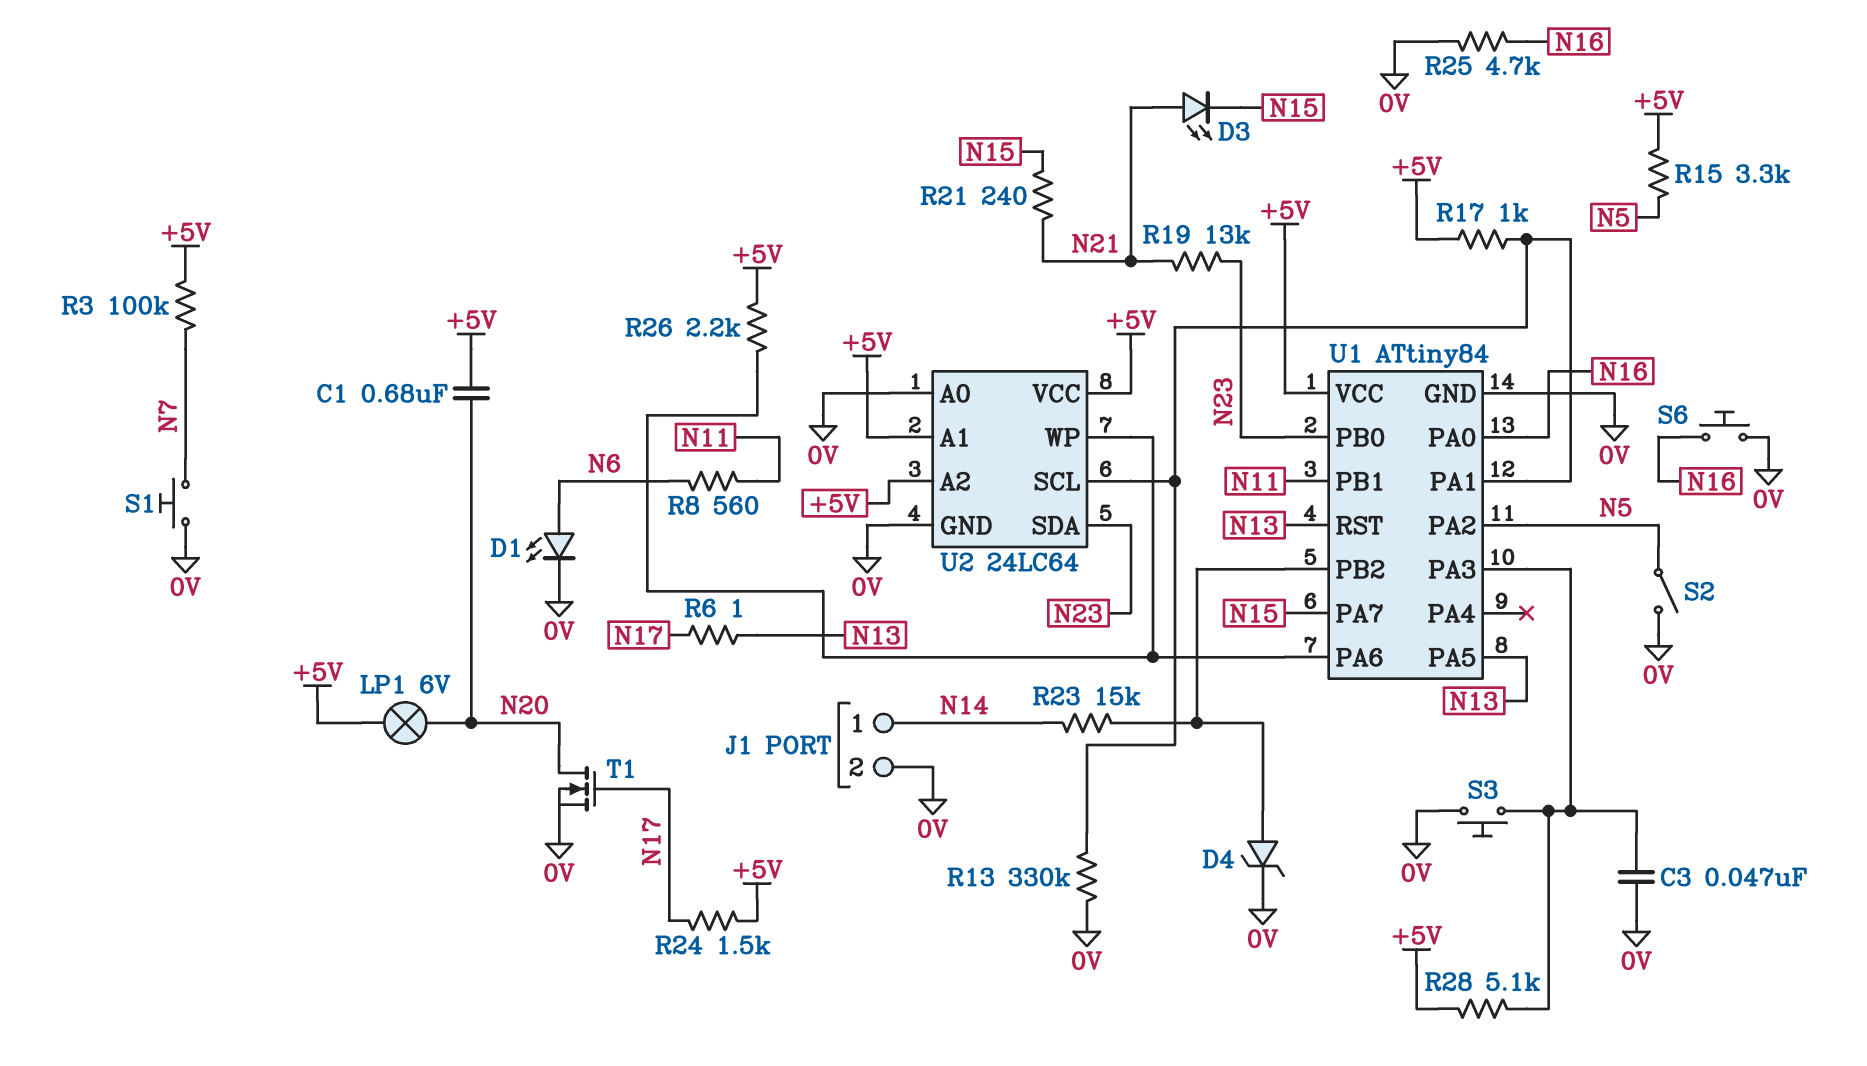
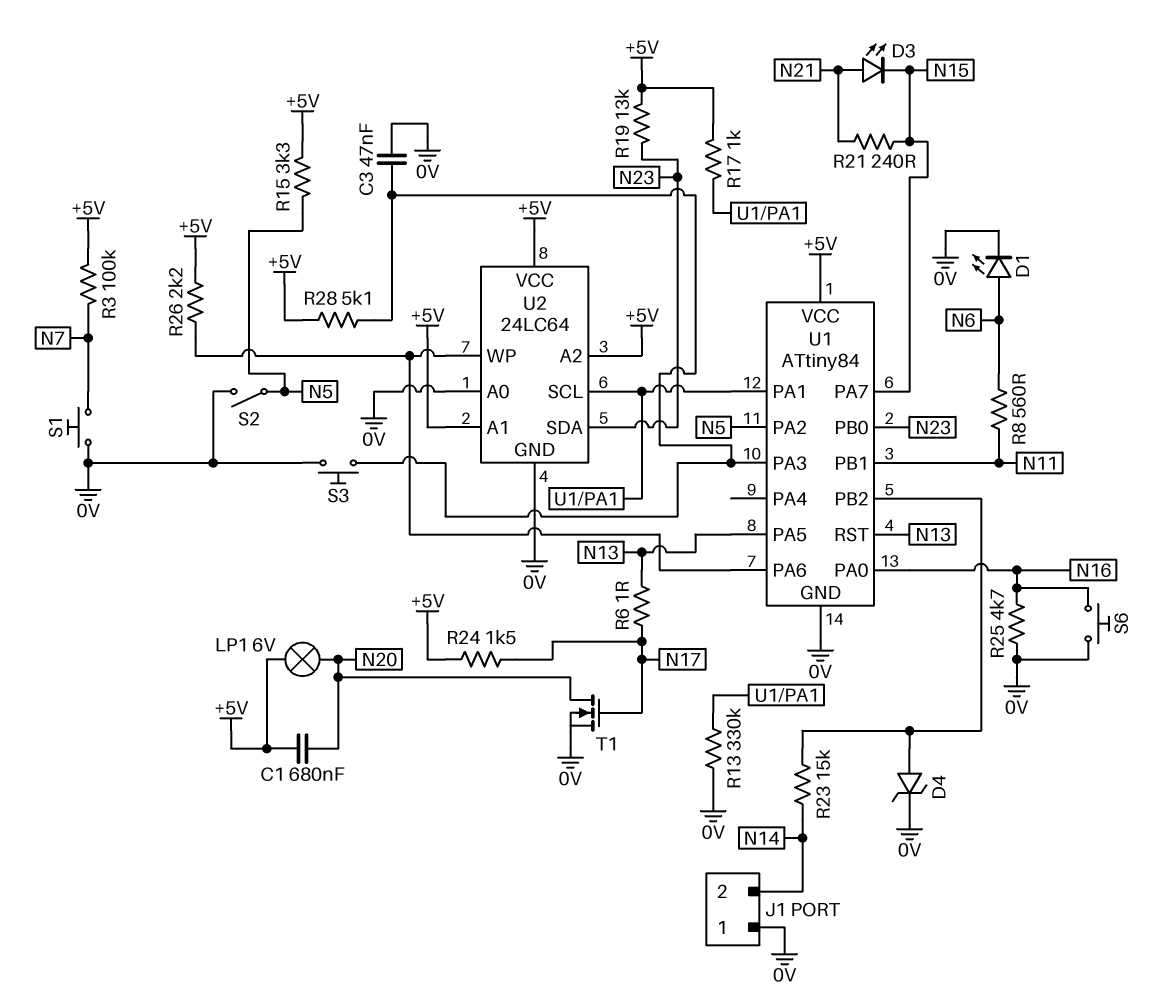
J1 pin 1: N14 -> 0V
J1 pin 2: 0V -> N14
R19: 13k (N21, N23) -> 13k (+5V, N23)

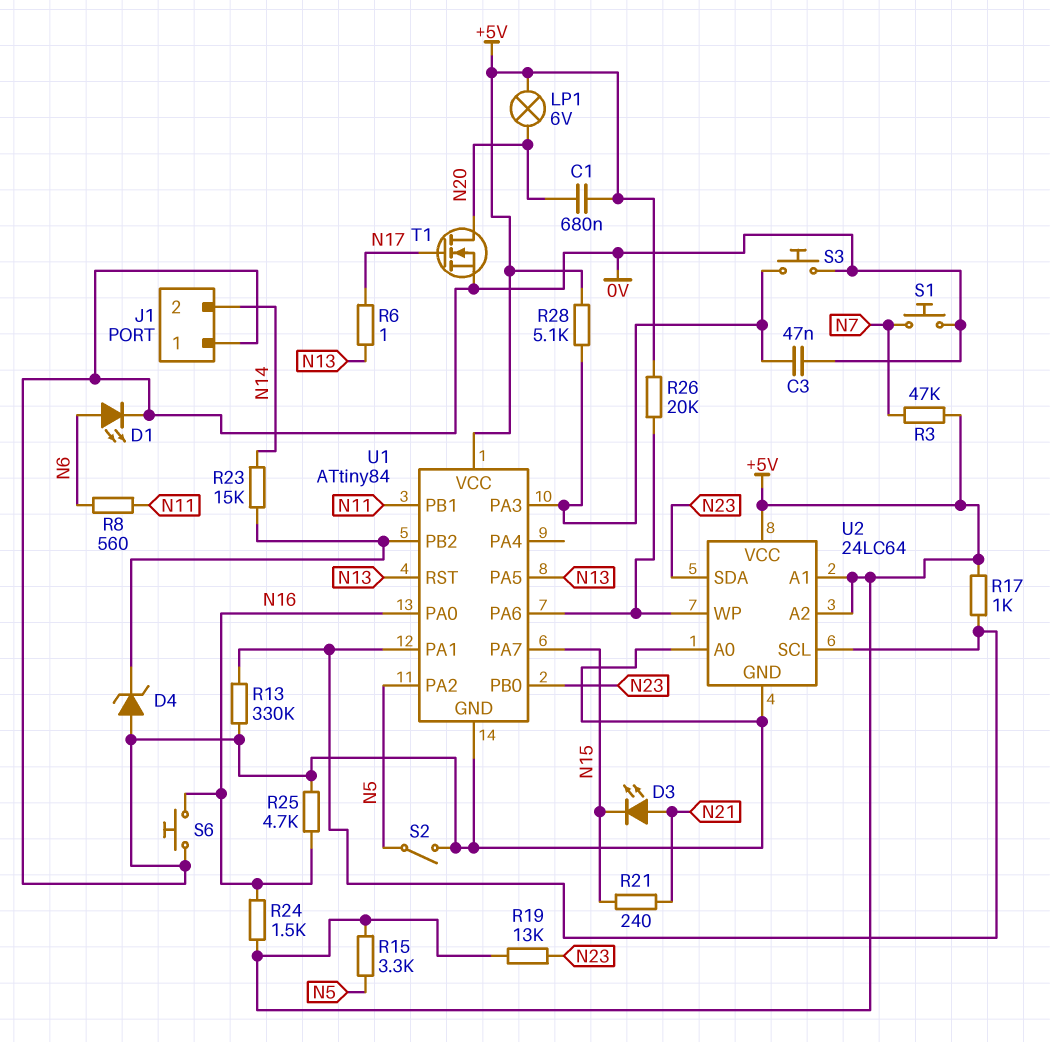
D4: zener (A U1/PB2, K 0V) -> zener (A 0V, K U1/PB2)
R3: 100k (+5V, N7) -> 47k (+5V, N7)
R24: 1.5k (+5V, N17) -> 1.5k (+5V, N16)
R26: 2.2k (+5V, U1/PA6) -> 20k (+5V, U1/PA6)

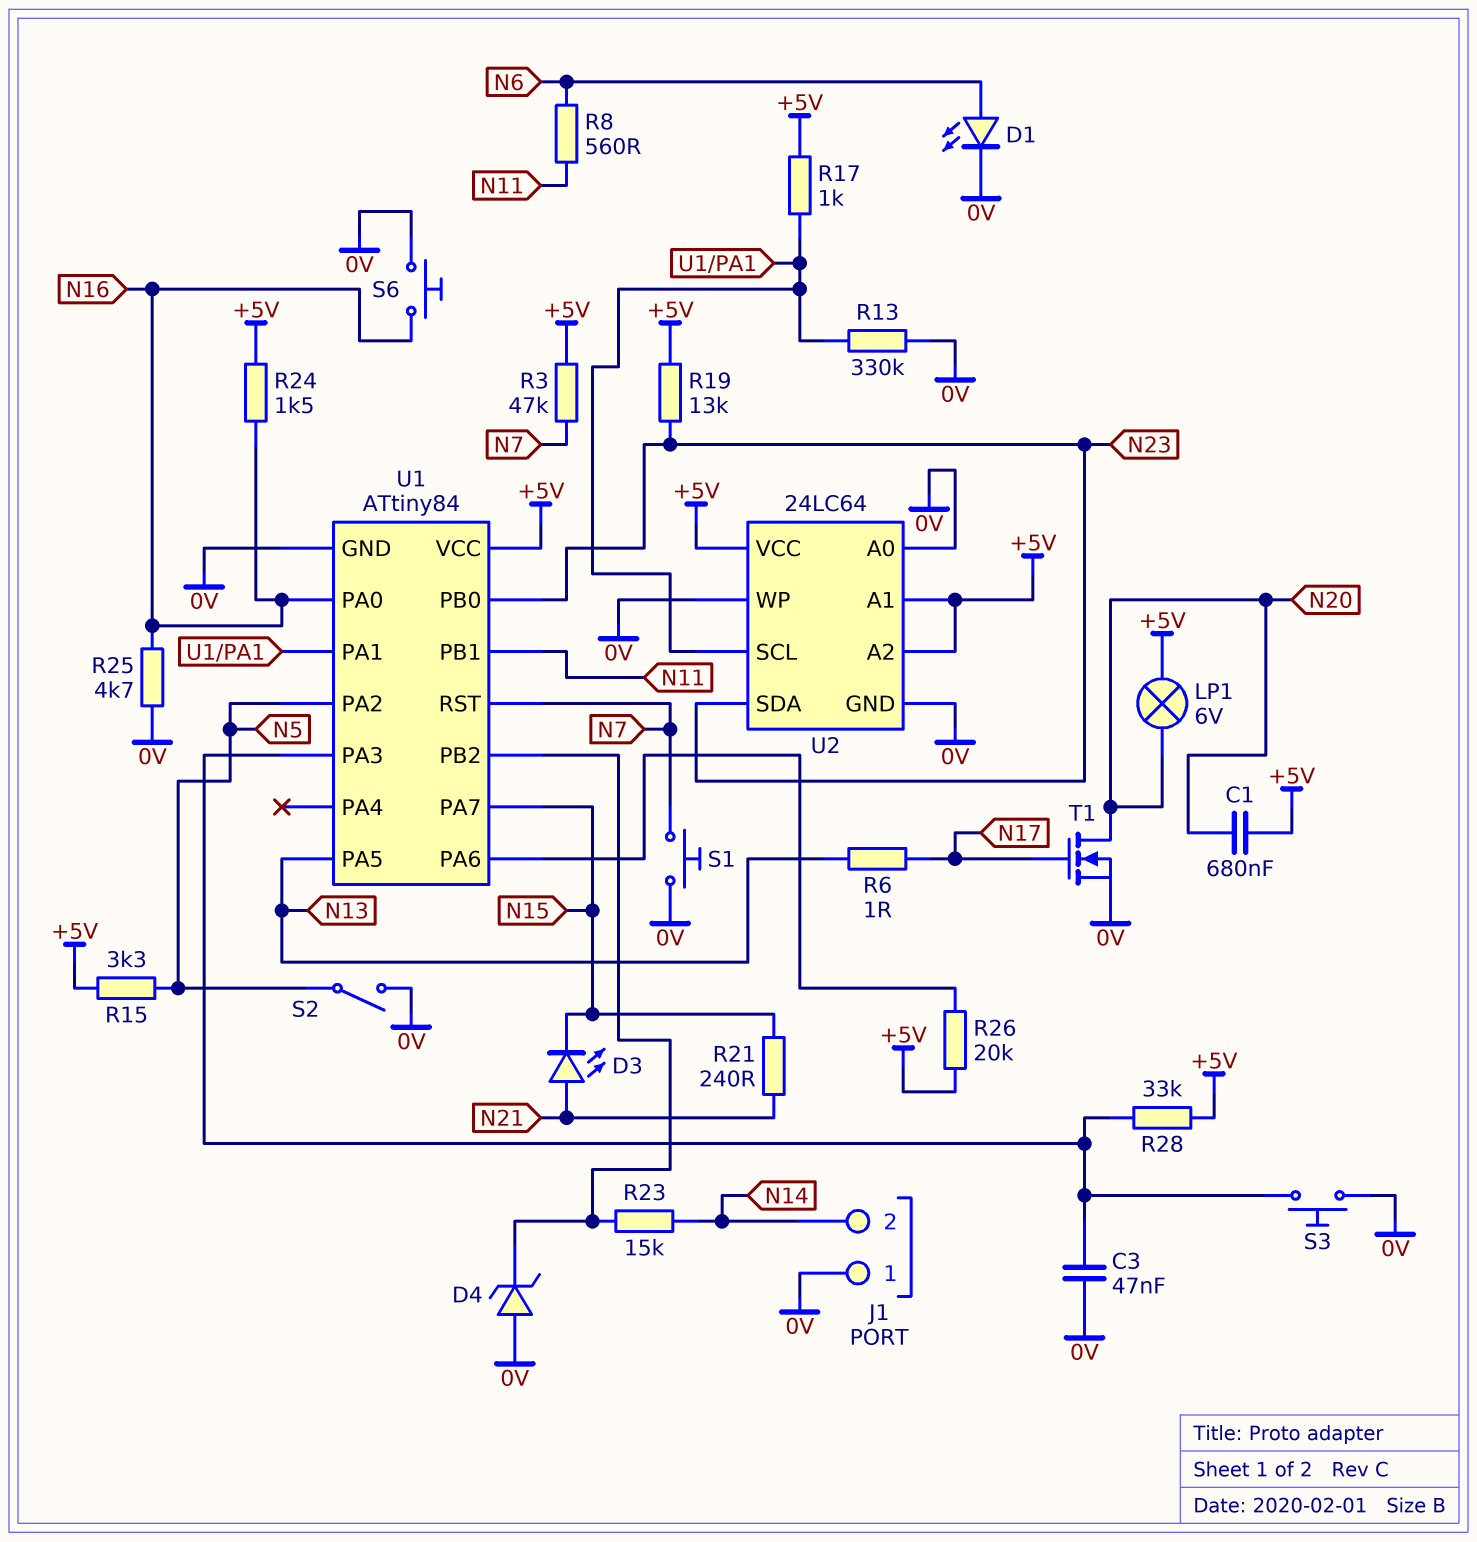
R28: 5.1k (+5V, U1/PA3) -> 33k (+5V, U1/PA3)
U1 pin RST: N13 -> N7
U2 pin WP: U1/PA6 -> 0V

